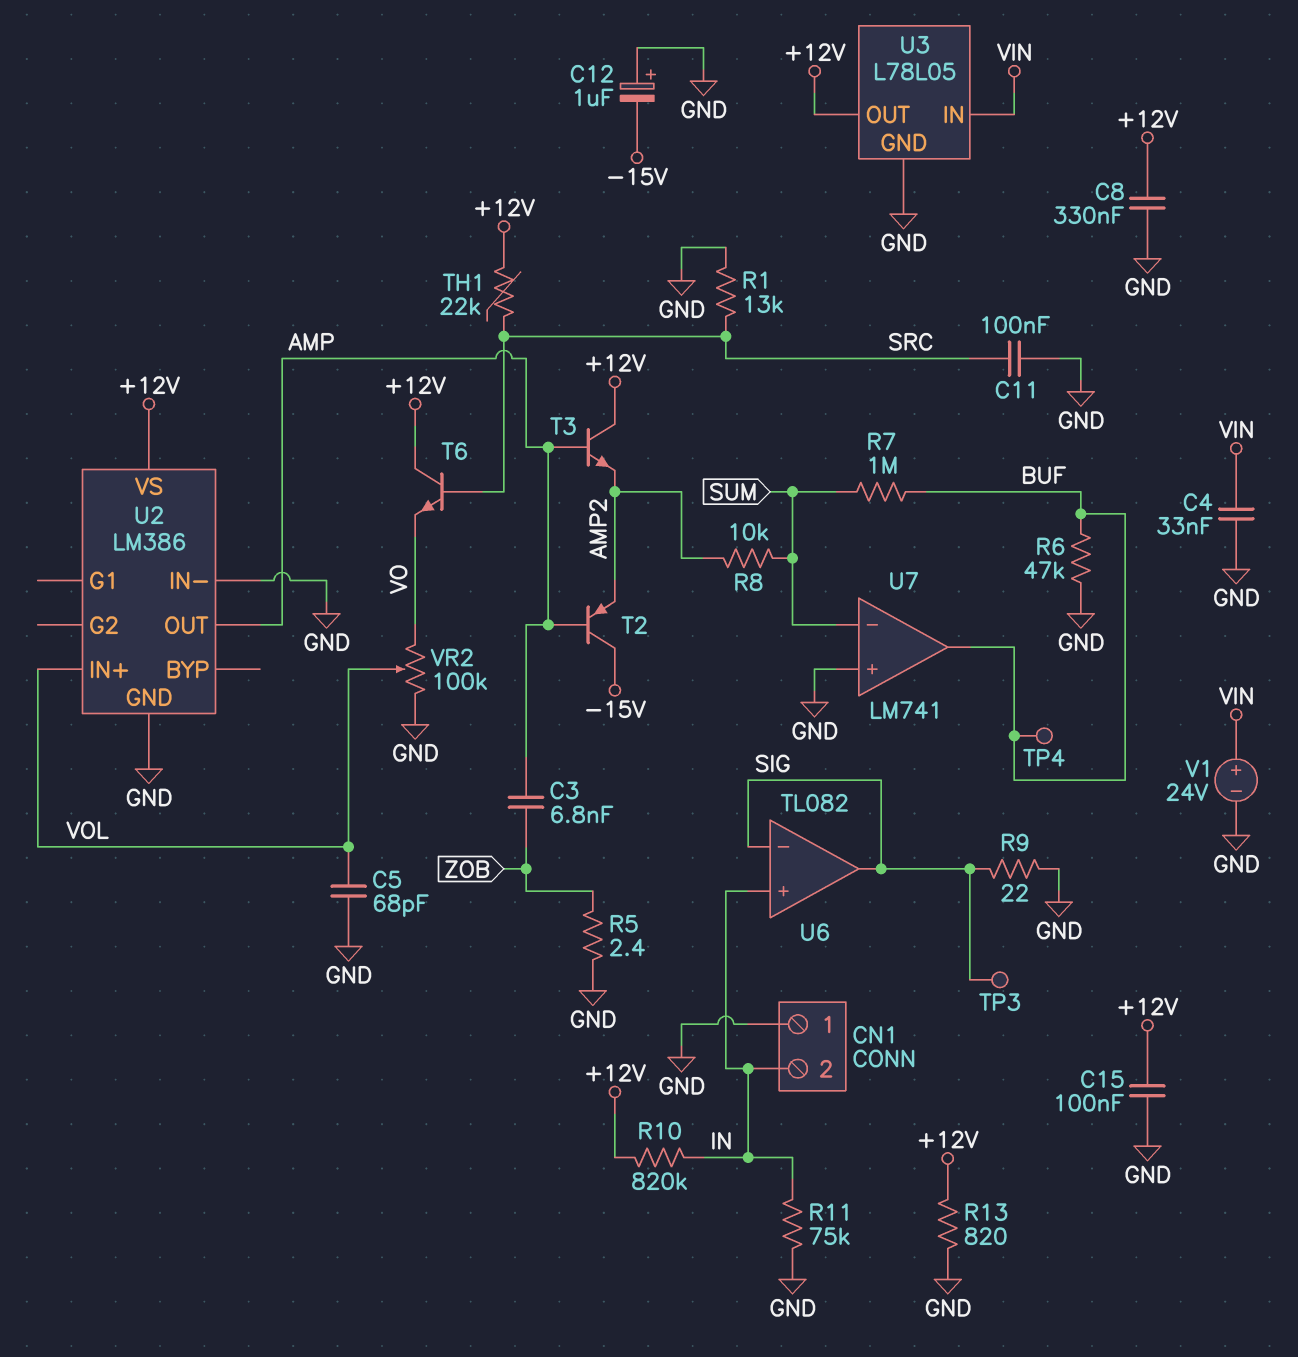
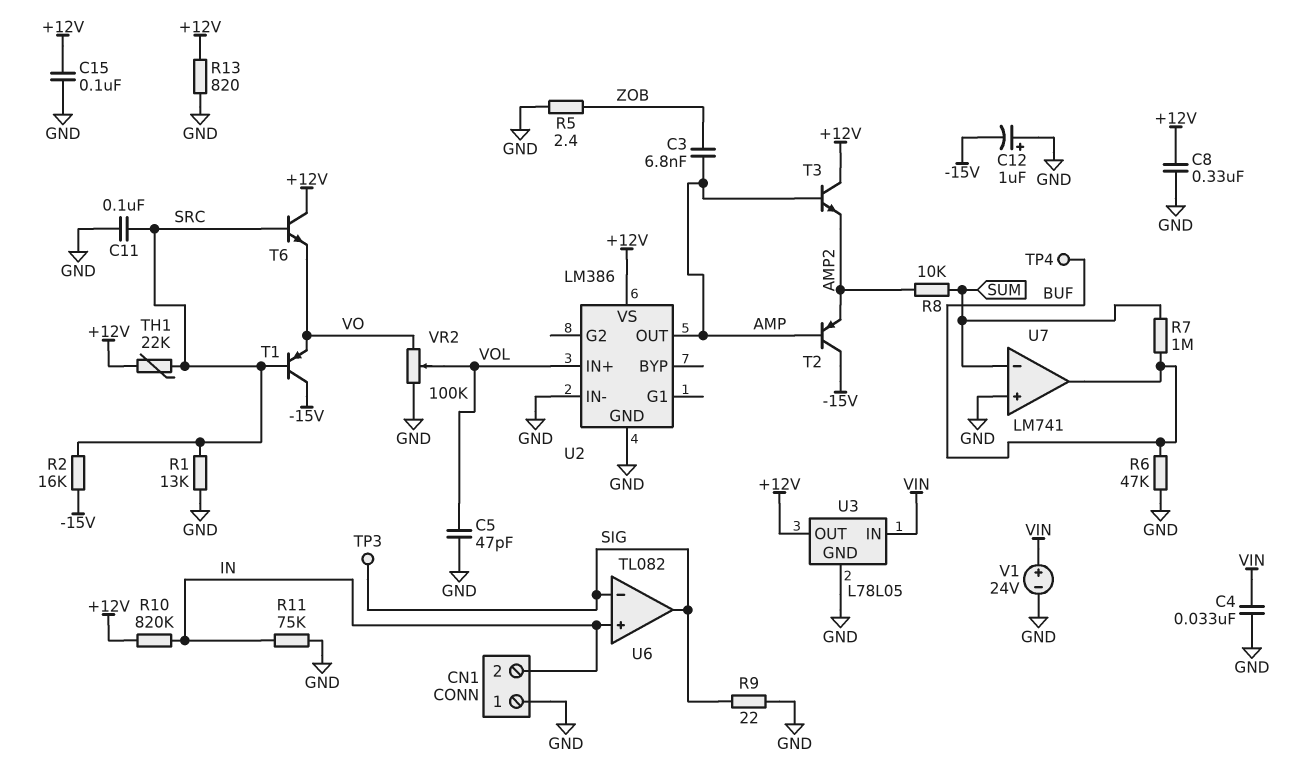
C5: 68pF (GND, VOL) -> 47pF (GND, VOL)
R2: none -> 16k (-15V, SRC)
T1: none -> PNP (B SRC, C -15V, E VO)

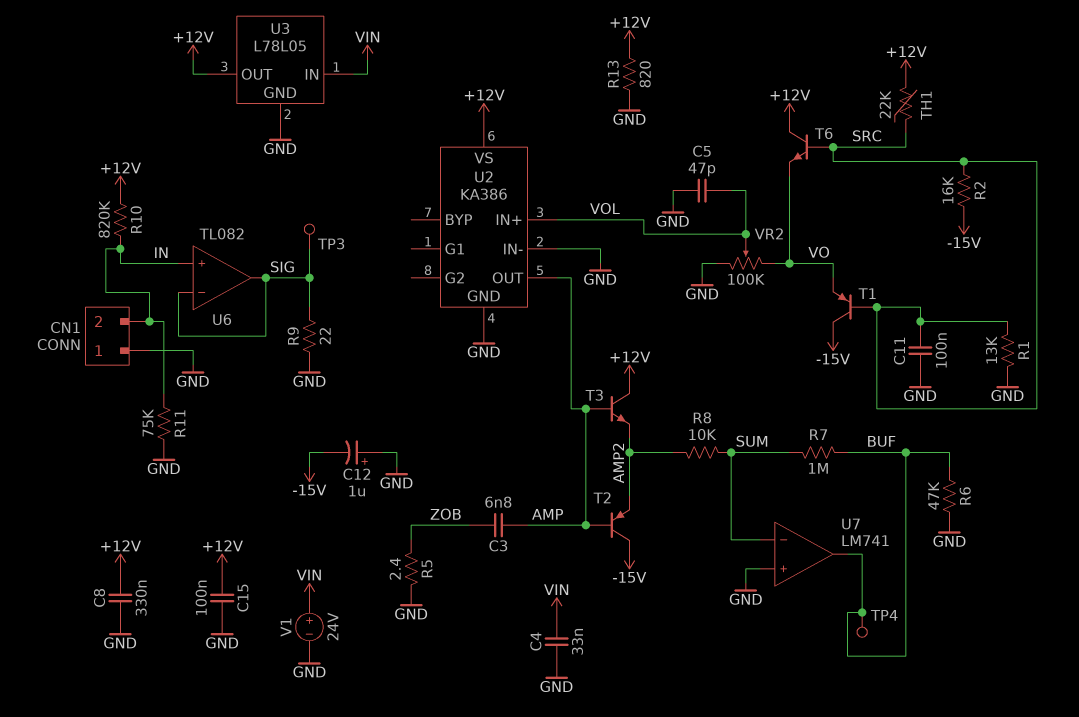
U2: LM386 -> KA386

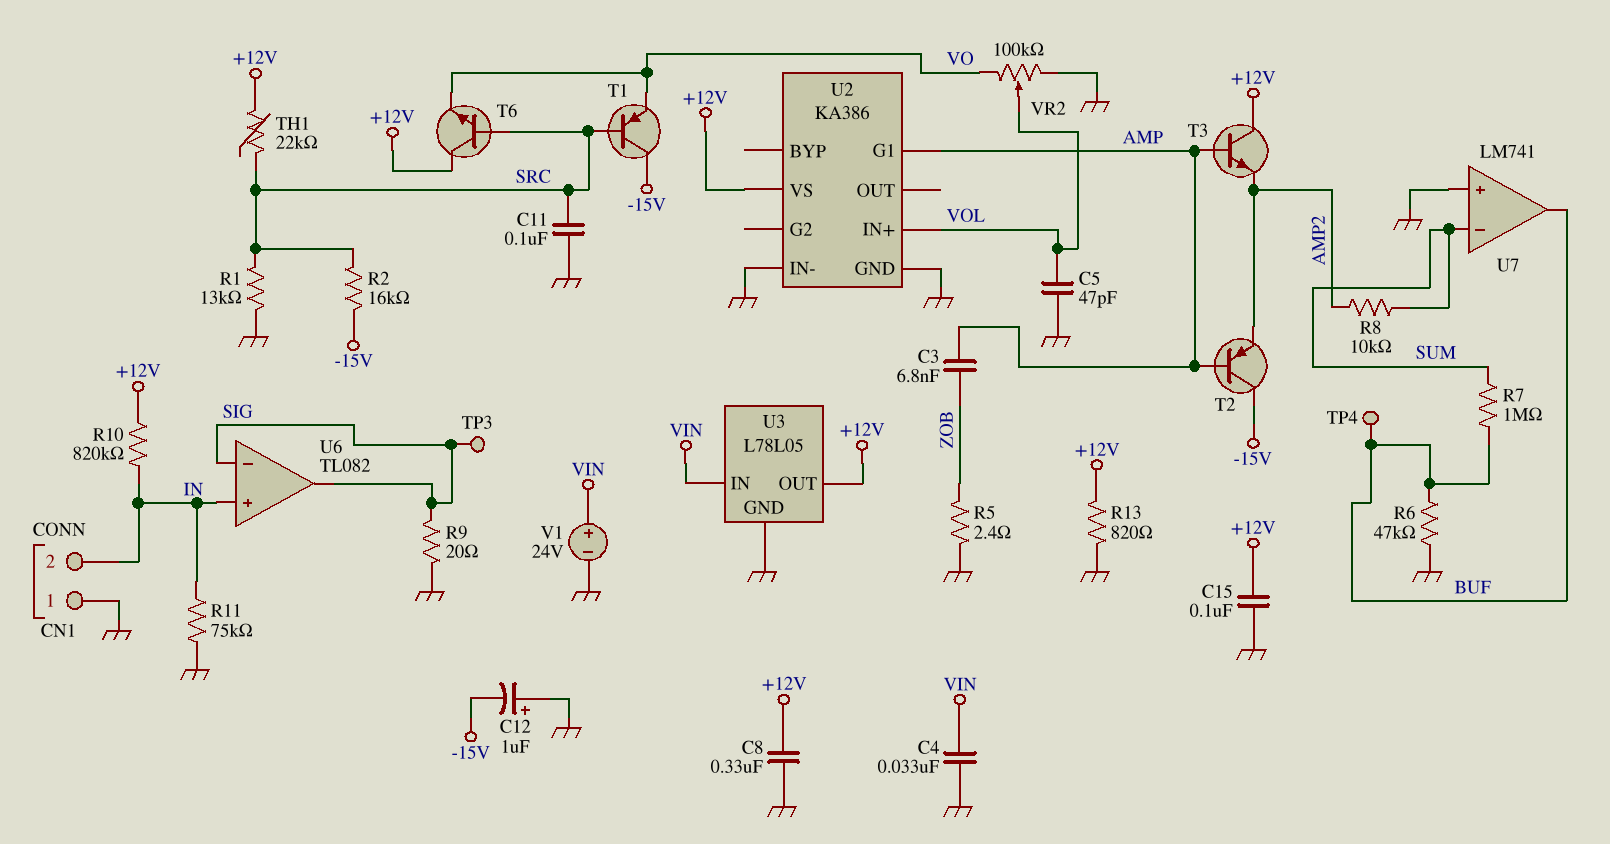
R9: 22 (GND, SIG) -> 20 (GND, SIG)
U2 pin G1: none -> AMP
U2 pin OUT: AMP -> none

